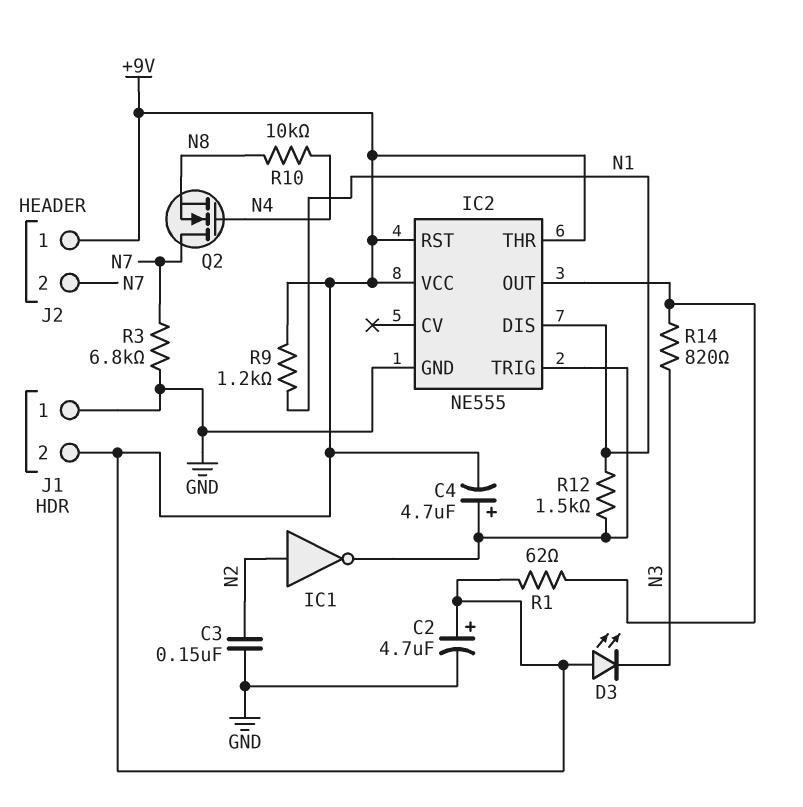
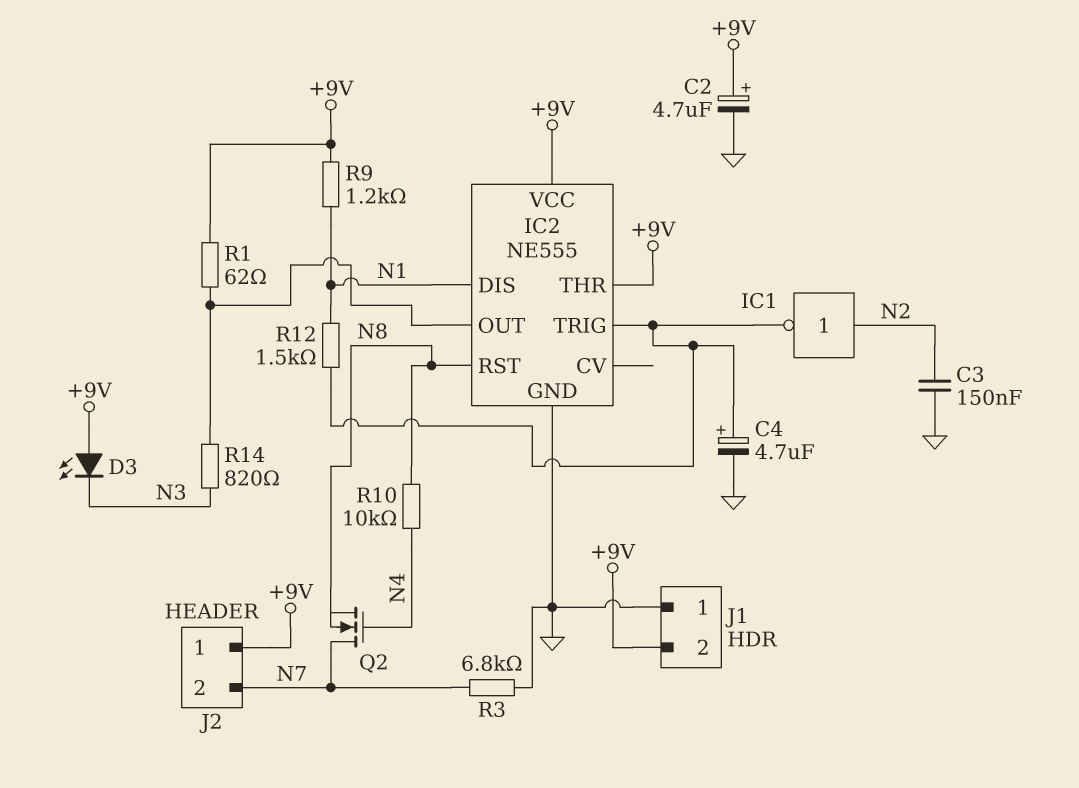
C4: 4.7uF (plus IC2/TRIG, minus +9V) -> 4.7uF (plus IC2/TRIG, minus GND)
IC2 pin RST: +9V -> N8

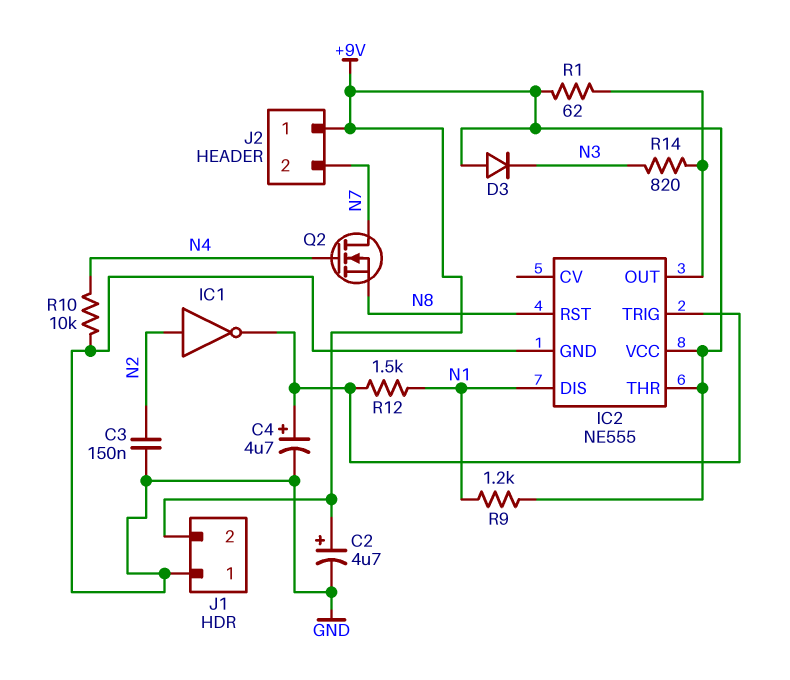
D3: LED (A +9V, K N3) -> diode (A +9V, K N3)
R3: 6.8k (GND, N7) -> none
R10: 10k (N4, N8) -> 10k (GND, N4)

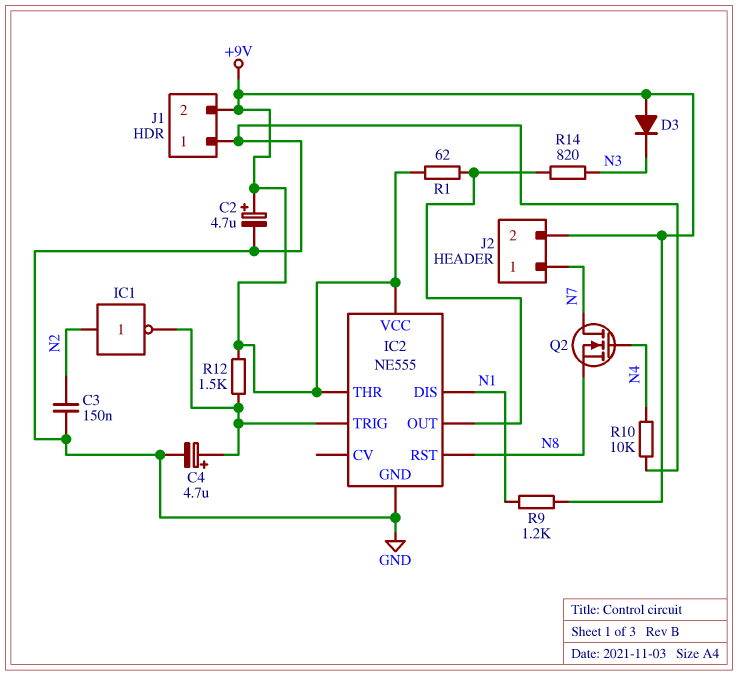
J2 pin 1: +9V -> N7
J2 pin 2: N7 -> +9V
R12: 1.5k (IC2/TRIG, N1) -> 1.5k (+9V, IC2/TRIG)

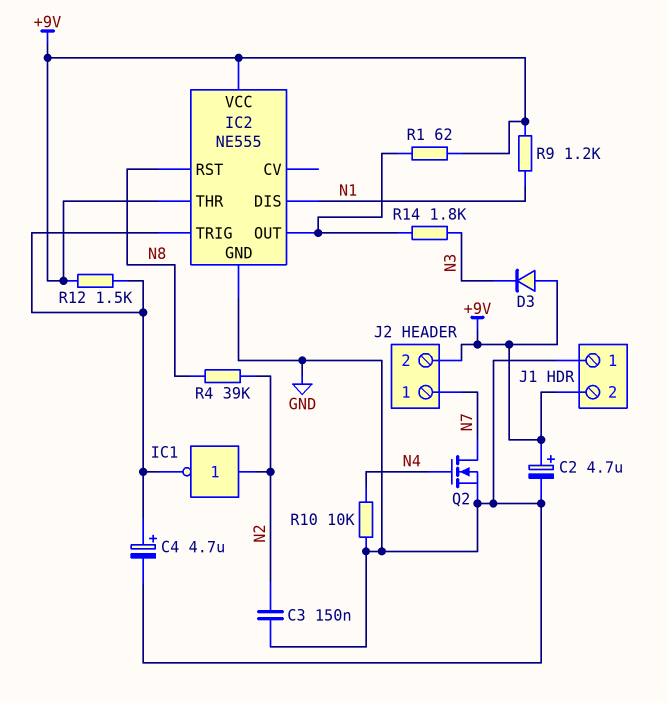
Q2: NMOS (G N4, D N7, S N8) -> NMOS (G N4, D N7, S GND)
R4: none -> 39k (N2, N8)
R14: 820 (IC2/OUT, N3) -> 1.8k (IC2/OUT, N3)

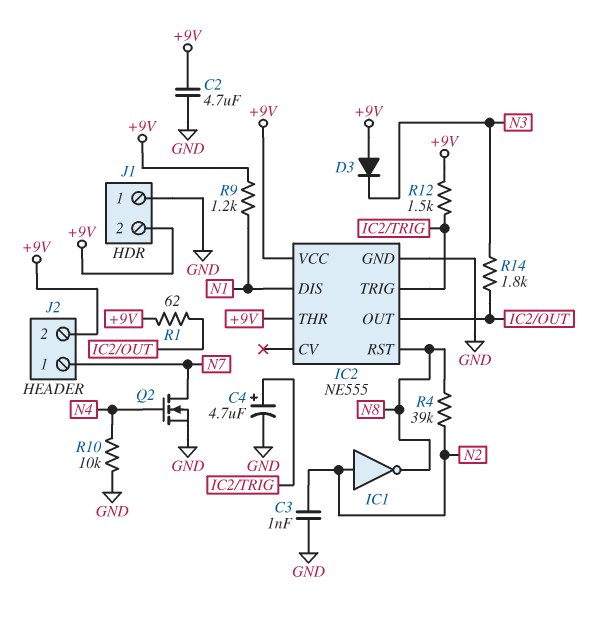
C2: 4.7uF (plus +9V, minus GND) -> 4.7uF (+9V, GND)
C3: 150nF (GND, N2) -> 1nF (GND, N2)
IC1: NOT (in N2, out IC2/TRIG) -> NOT (in N2, out N8)

